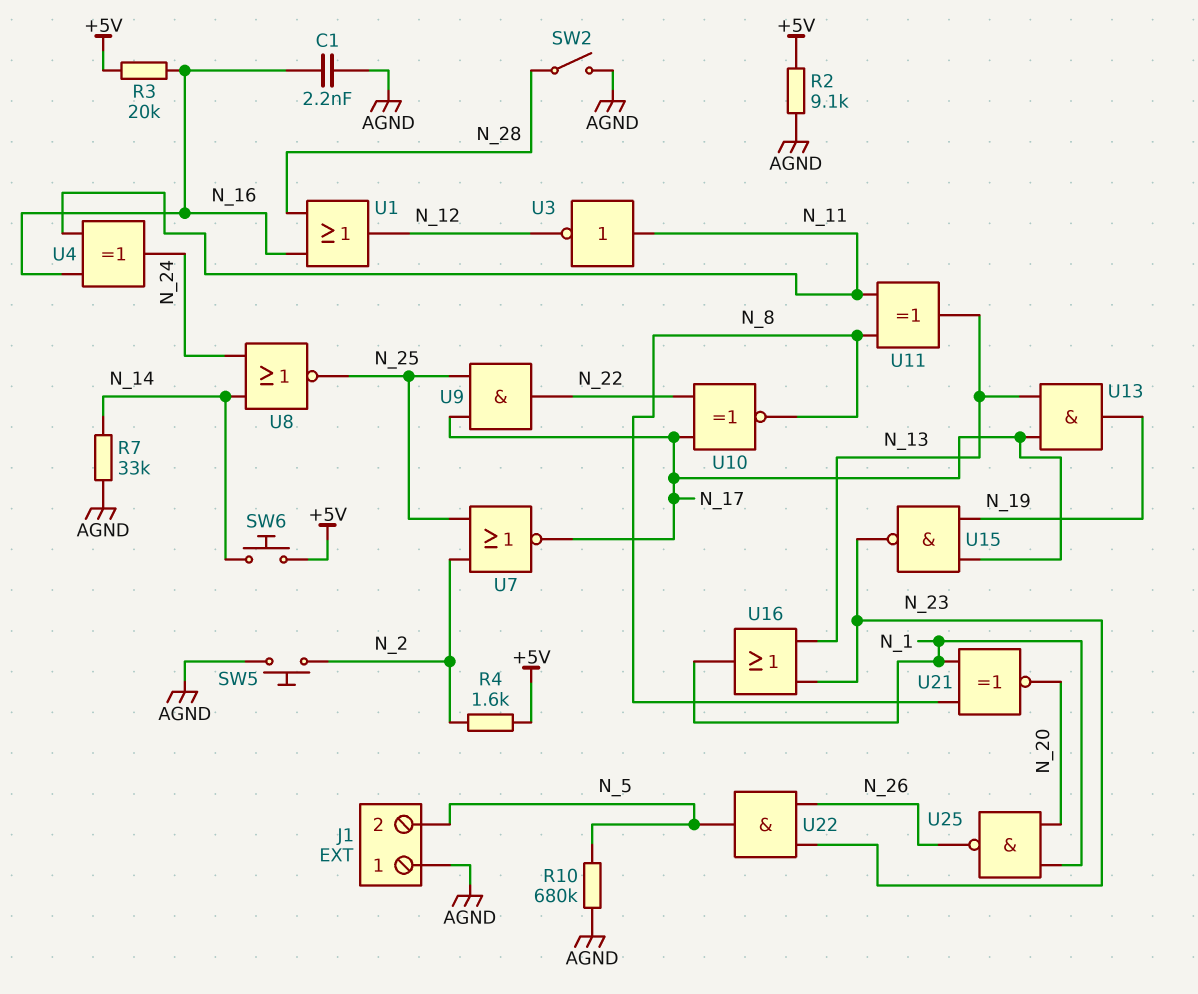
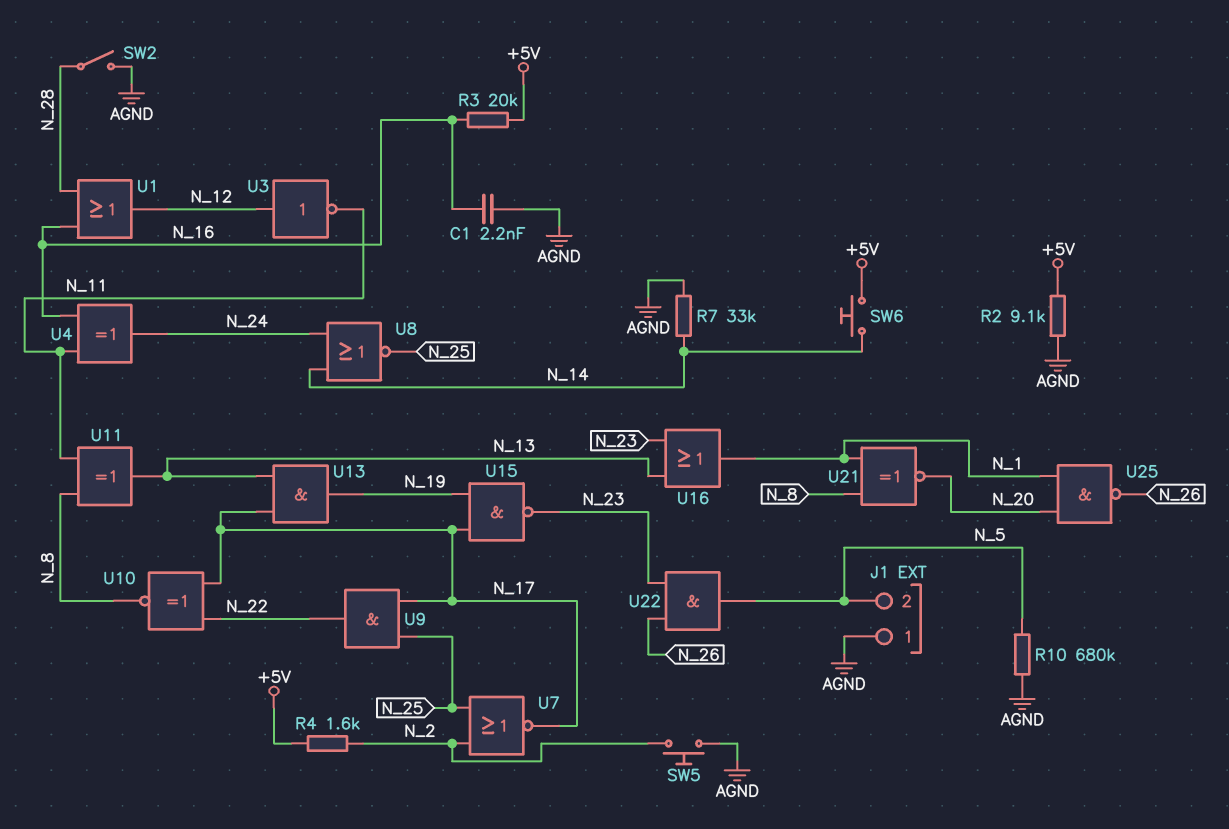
U3: NOT (in N_11, out N_12) -> NOT (in N_12, out N_11)

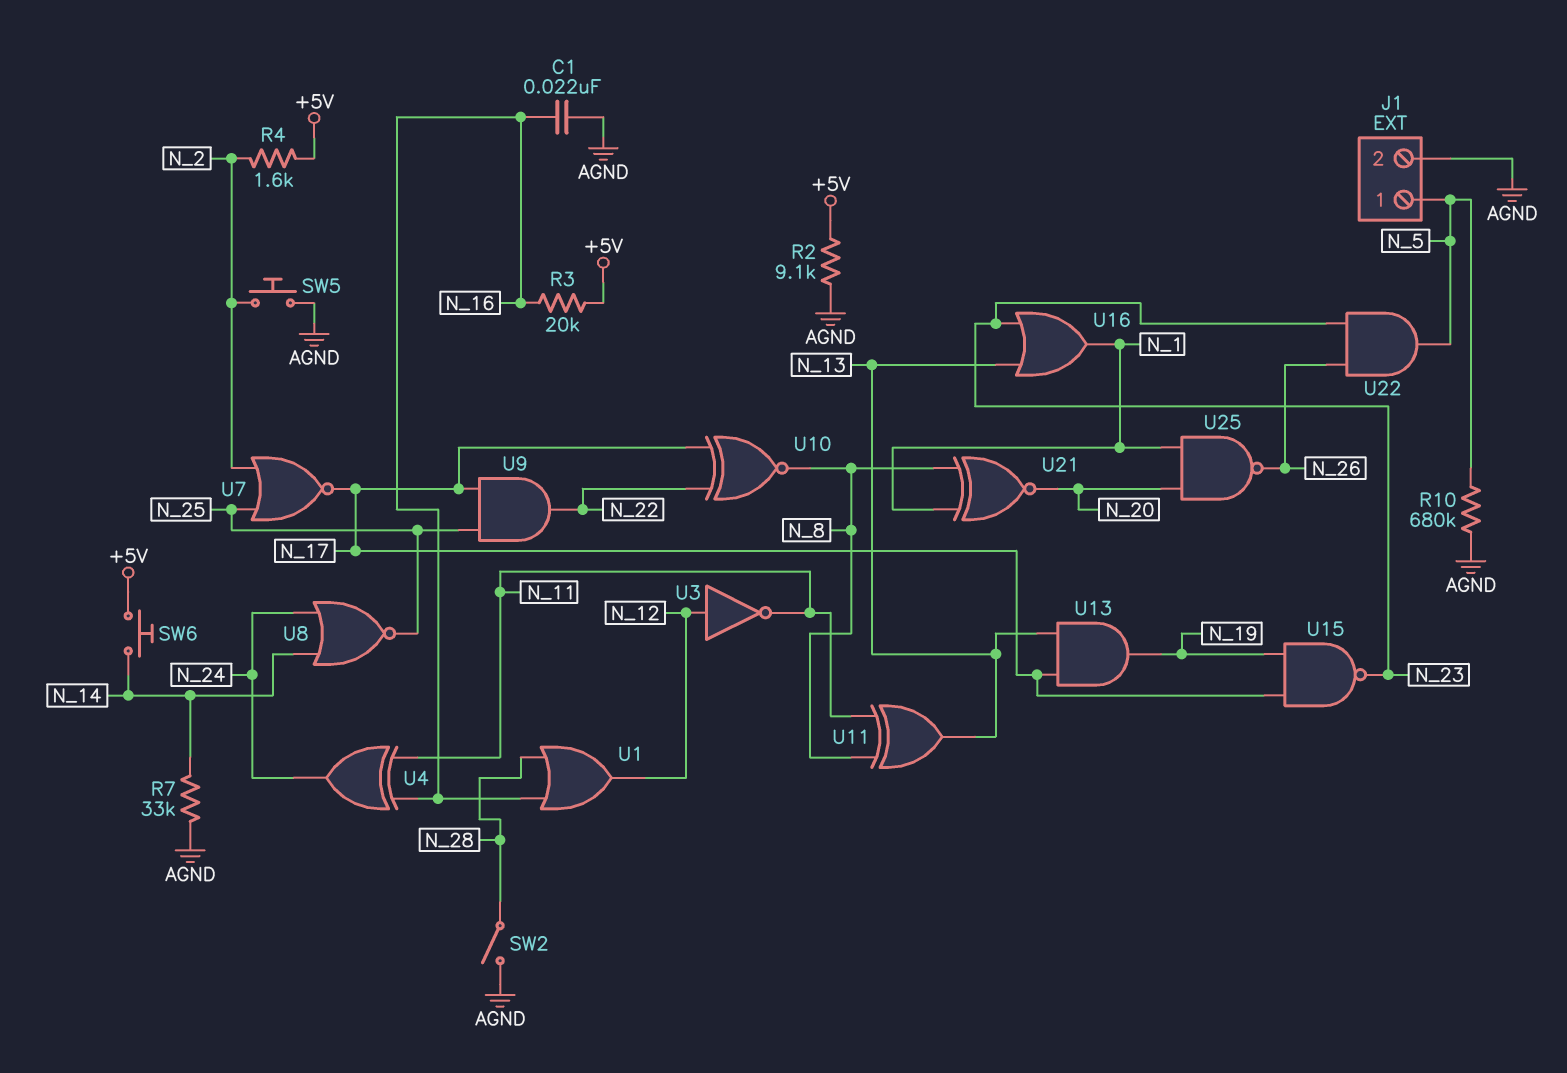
C1: 2.2nF (AGND, N_16) -> 22nF (AGND, N_16)
J1 pin 1: AGND -> N_5
J1 pin 2: N_5 -> AGND

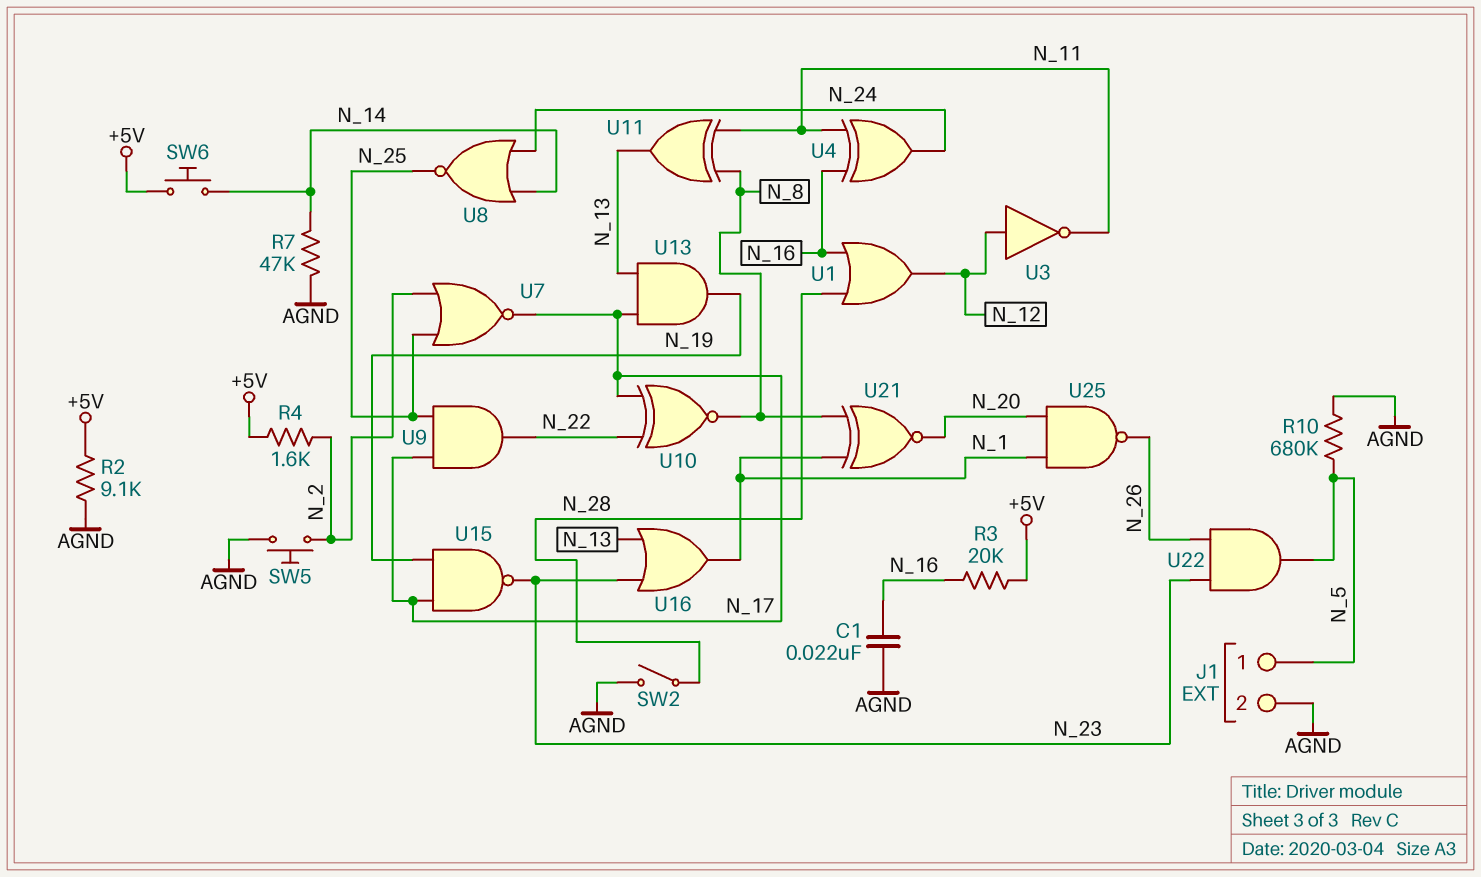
R7: 33k (AGND, N_14) -> 47k (AGND, N_14)

